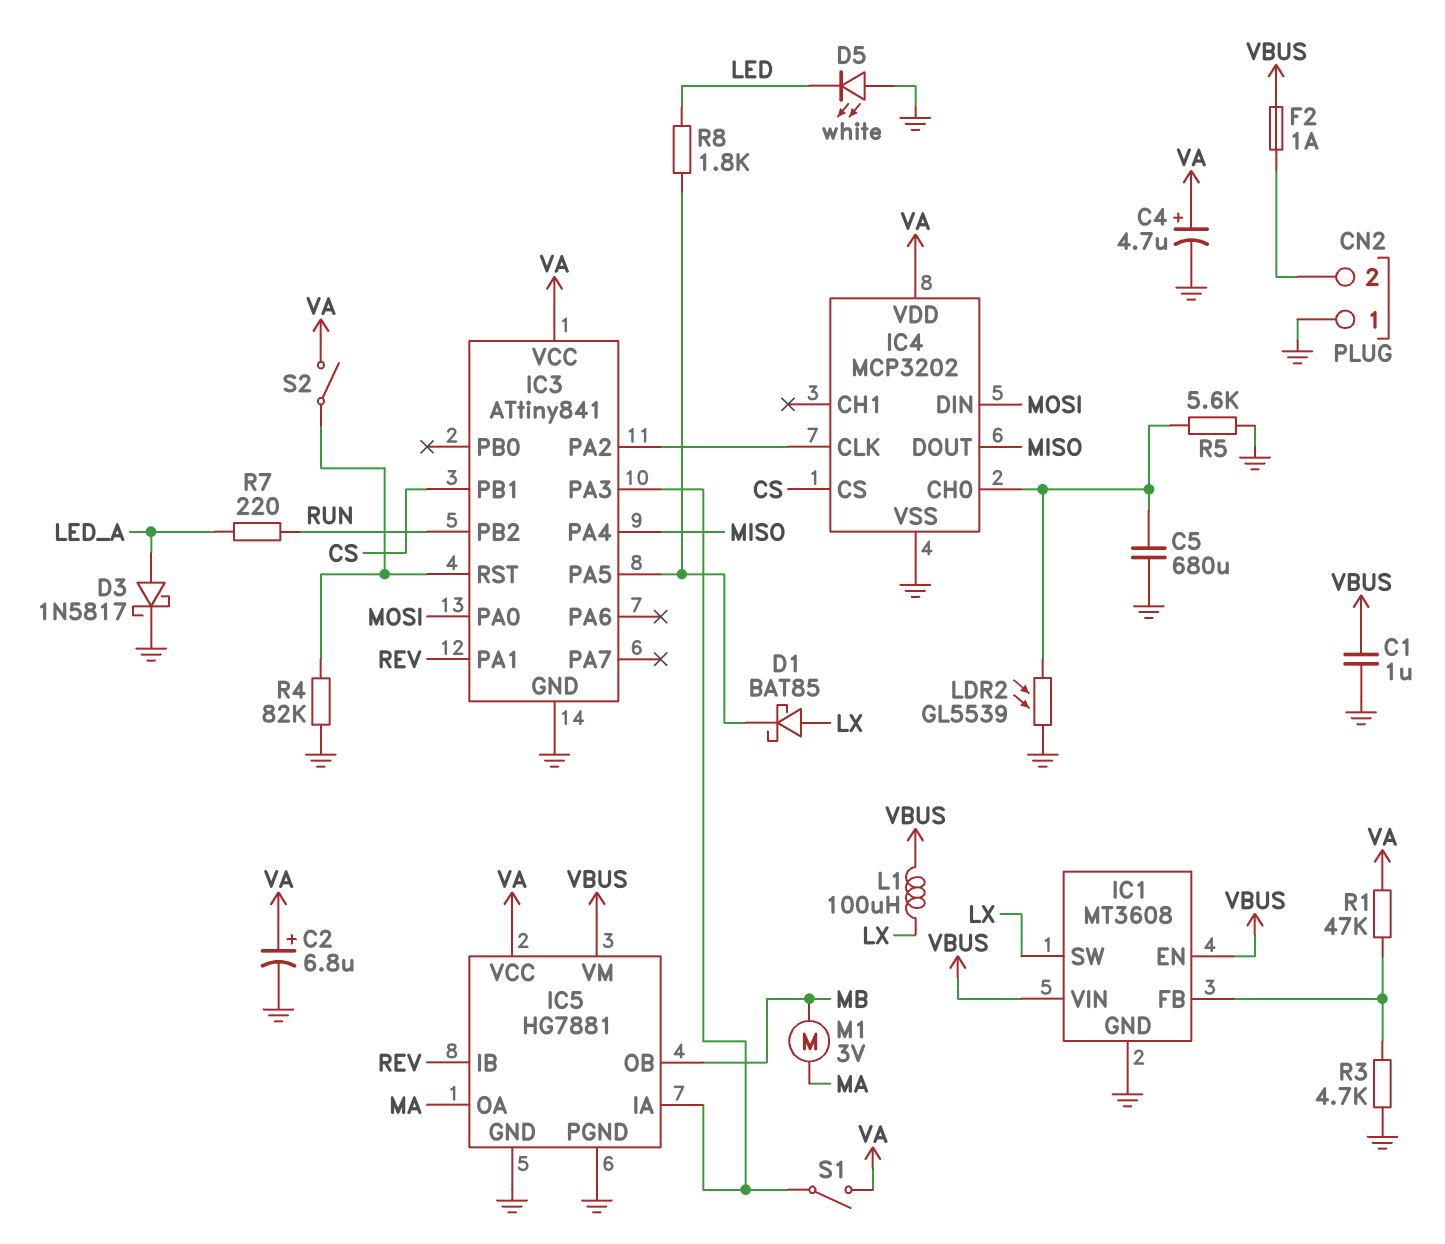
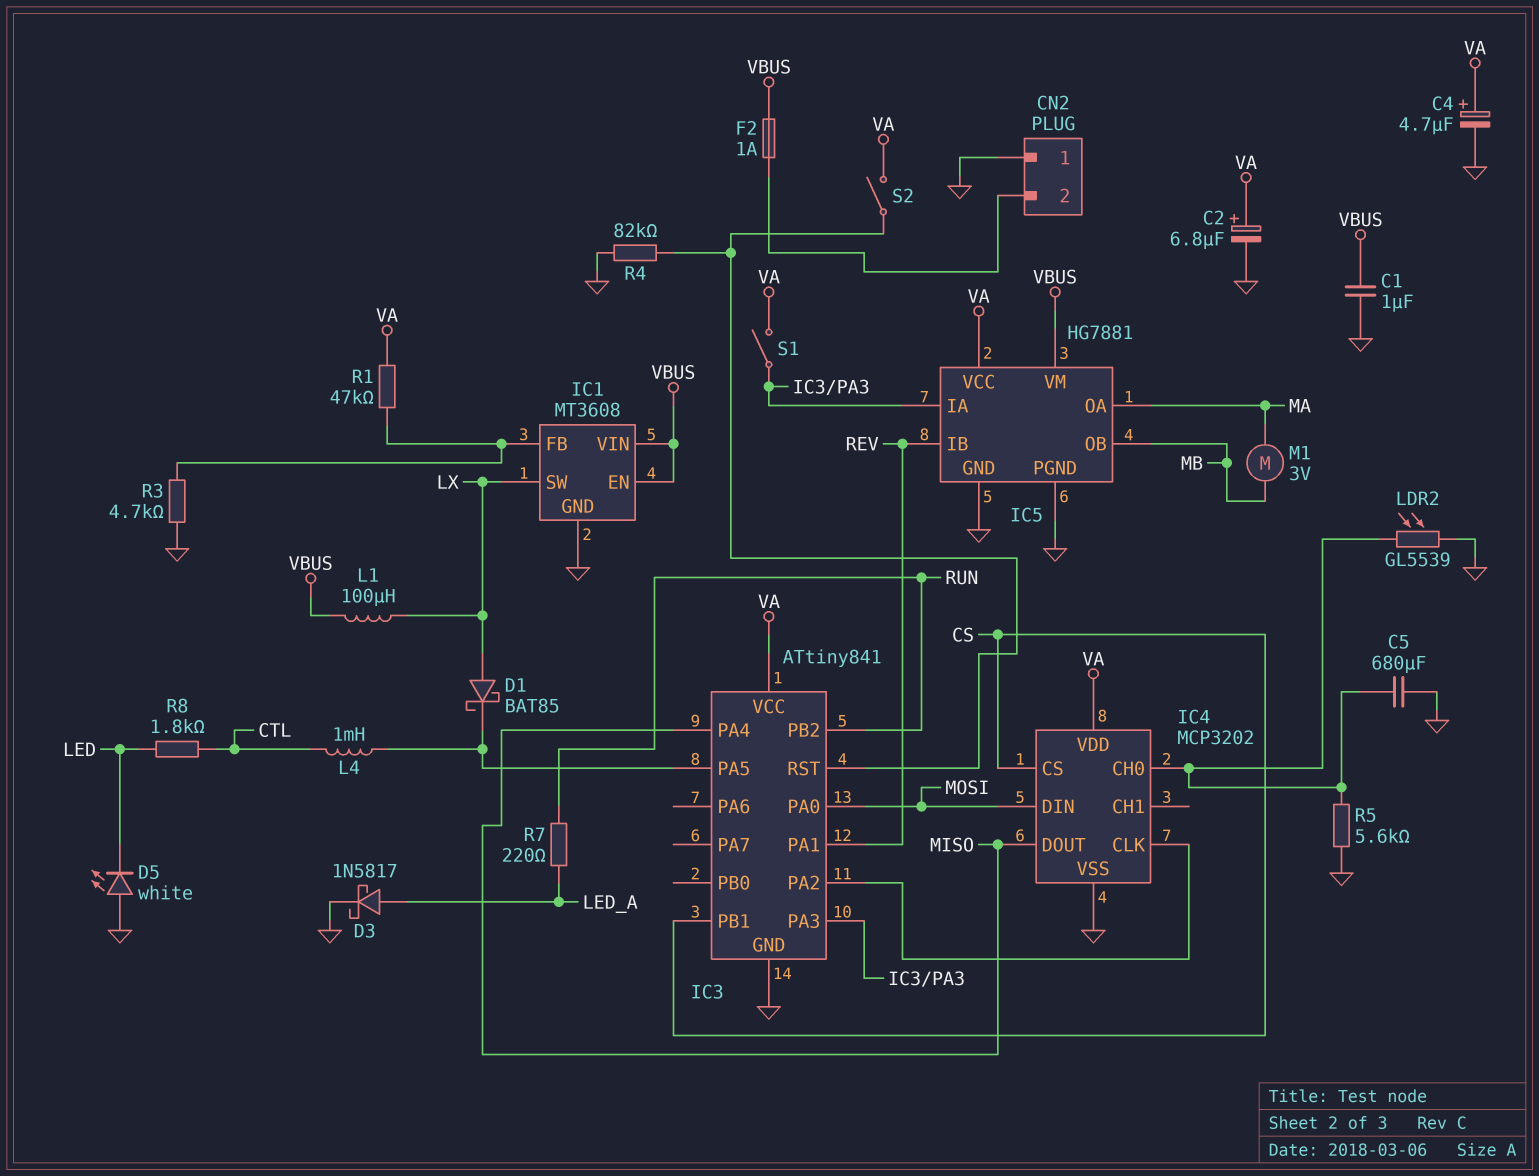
L4: none -> 1mH (CTL, IC3/PA5)
R8: 1.8k (IC3/PA5, LED) -> 1.8k (CTL, LED)

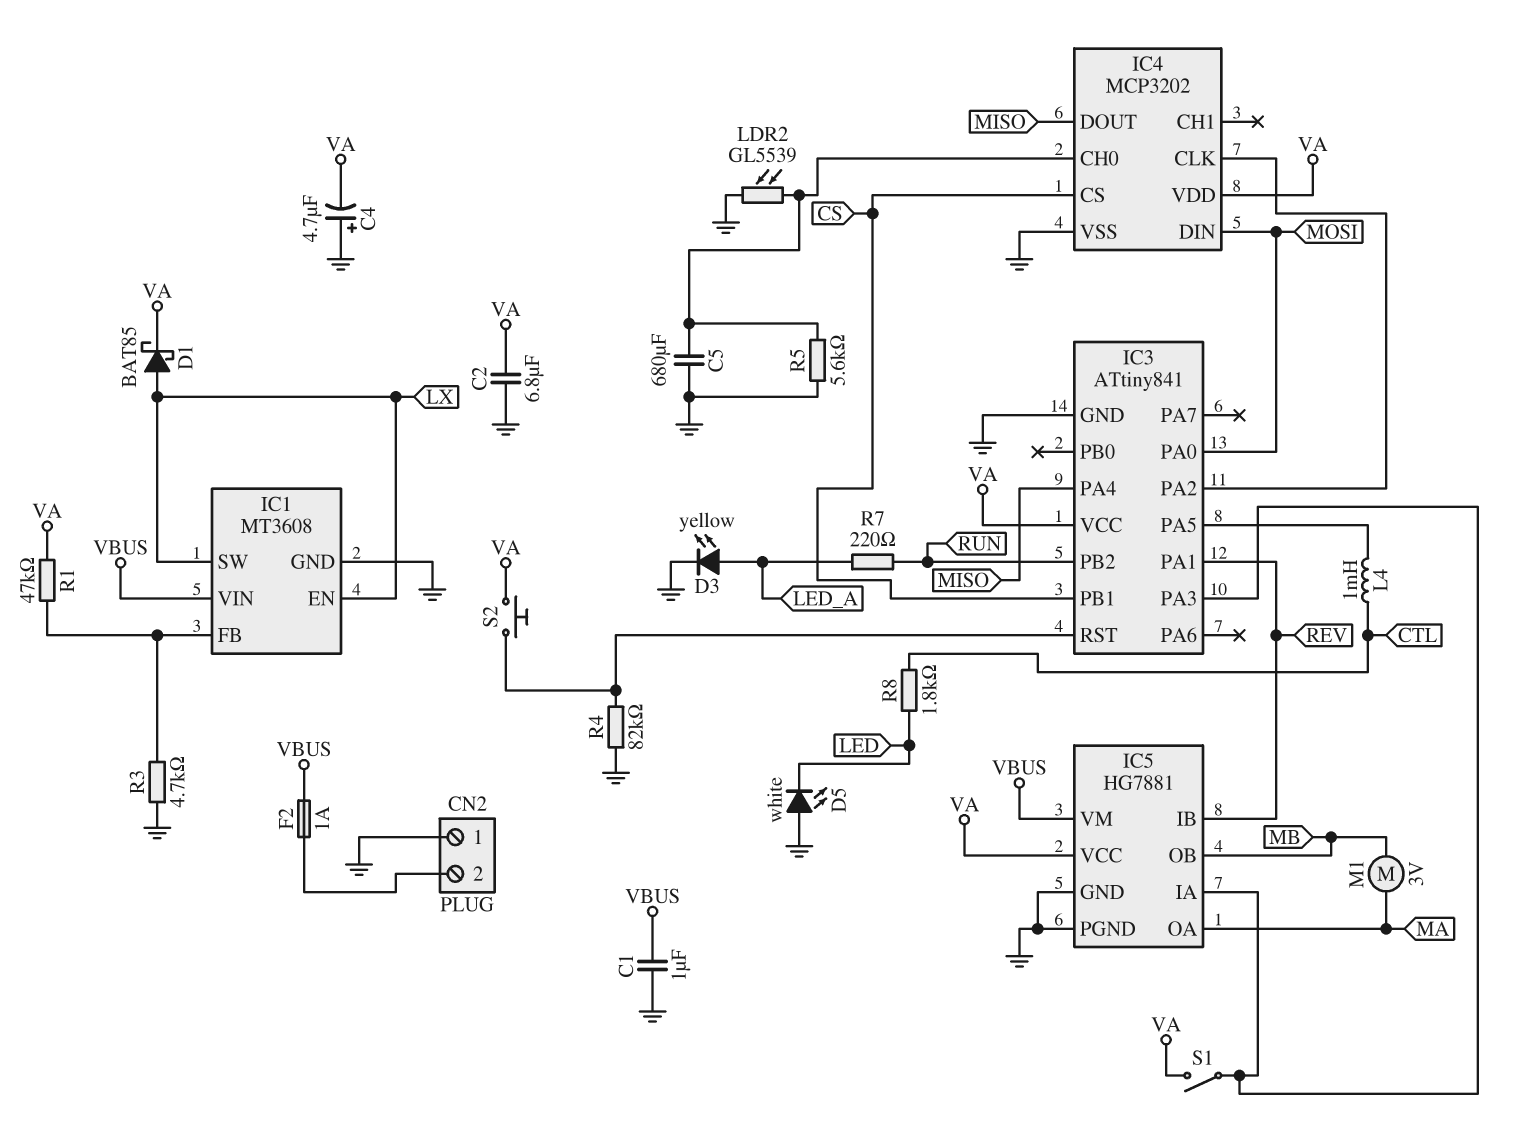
C2: 6.8uF (plus VA, minus GND) -> 6.8uF (GND, VA)
C4: 4.7uF (plus VA, minus GND) -> 4.7uF (plus GND, minus VA)
D1: schottky BAT85 (A LX, K IC3/PA5) -> schottky BAT85 (A LX, K VA)
D3: schottky 1N5817 (A LED_A, K GND) -> LED yellow (A LED_A, K GND)
IC1 pin EN: VBUS -> LX
L1: 100uH (LX, VBUS) -> none
S2: switch (IC3/RST, VA) -> button (IC3/RST, VA)

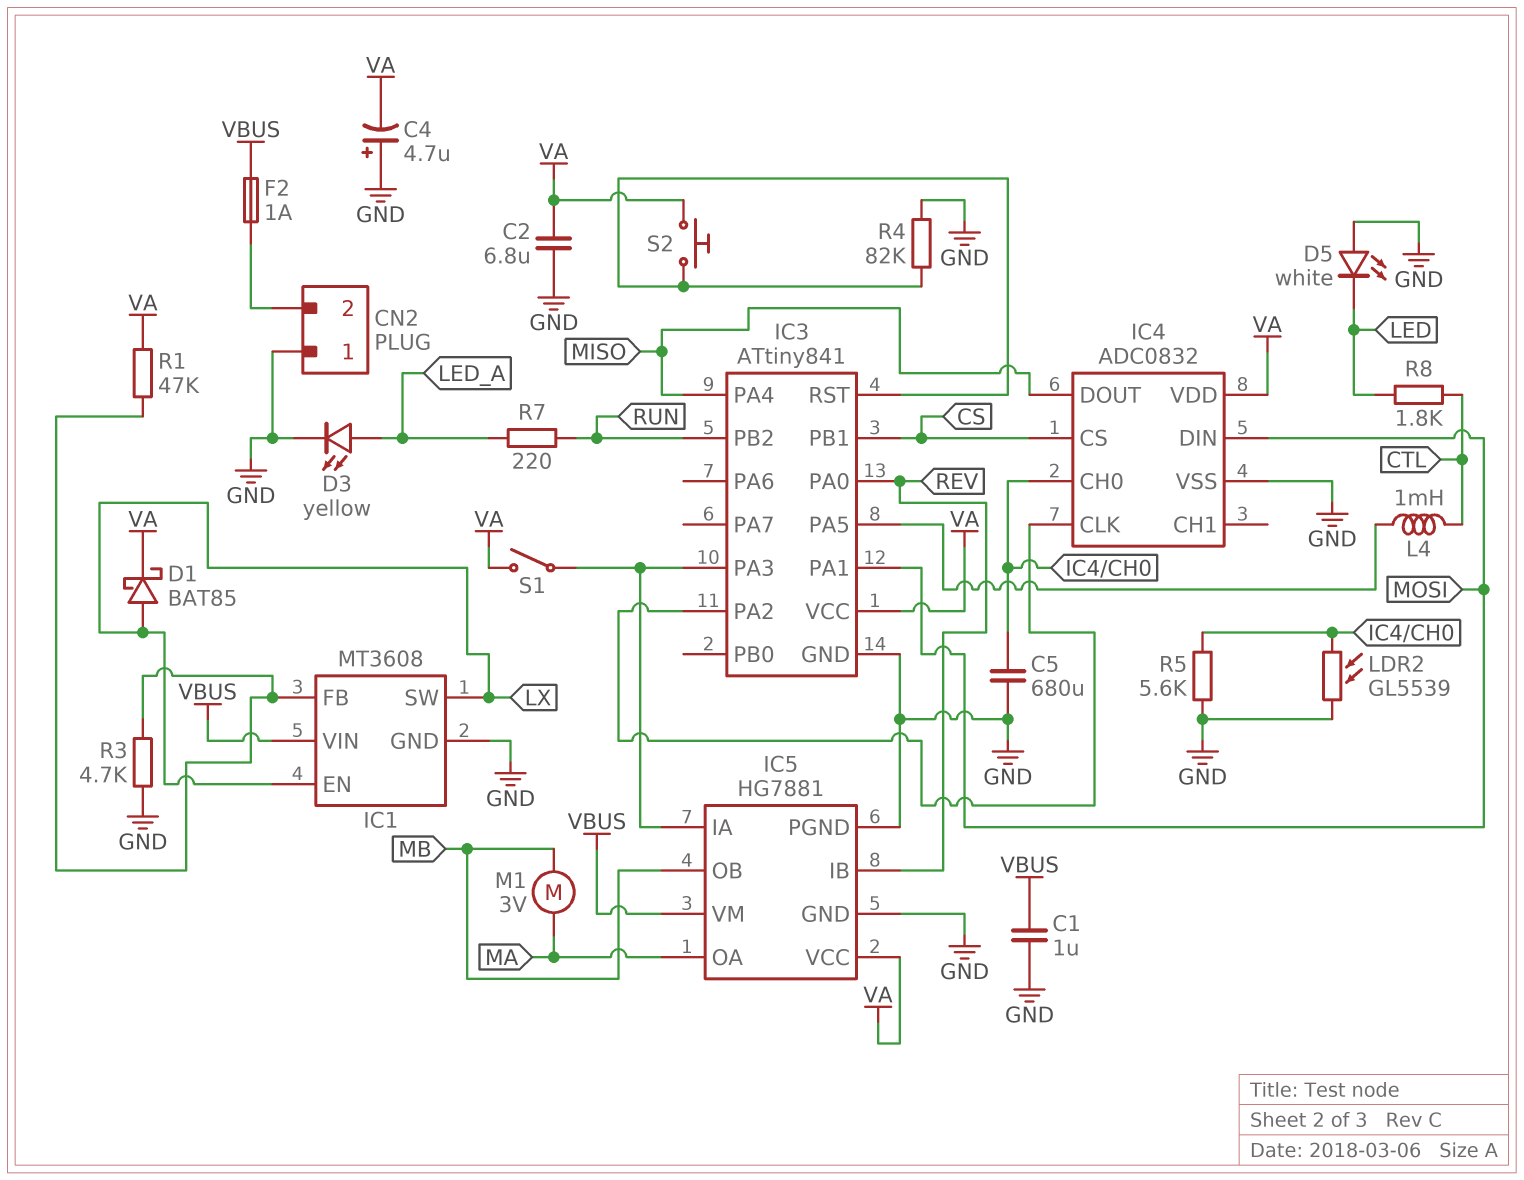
IC3 pin PA0: MOSI -> REV
IC3 pin PA1: REV -> MOSI
IC4: MCP3202 -> ADC0832

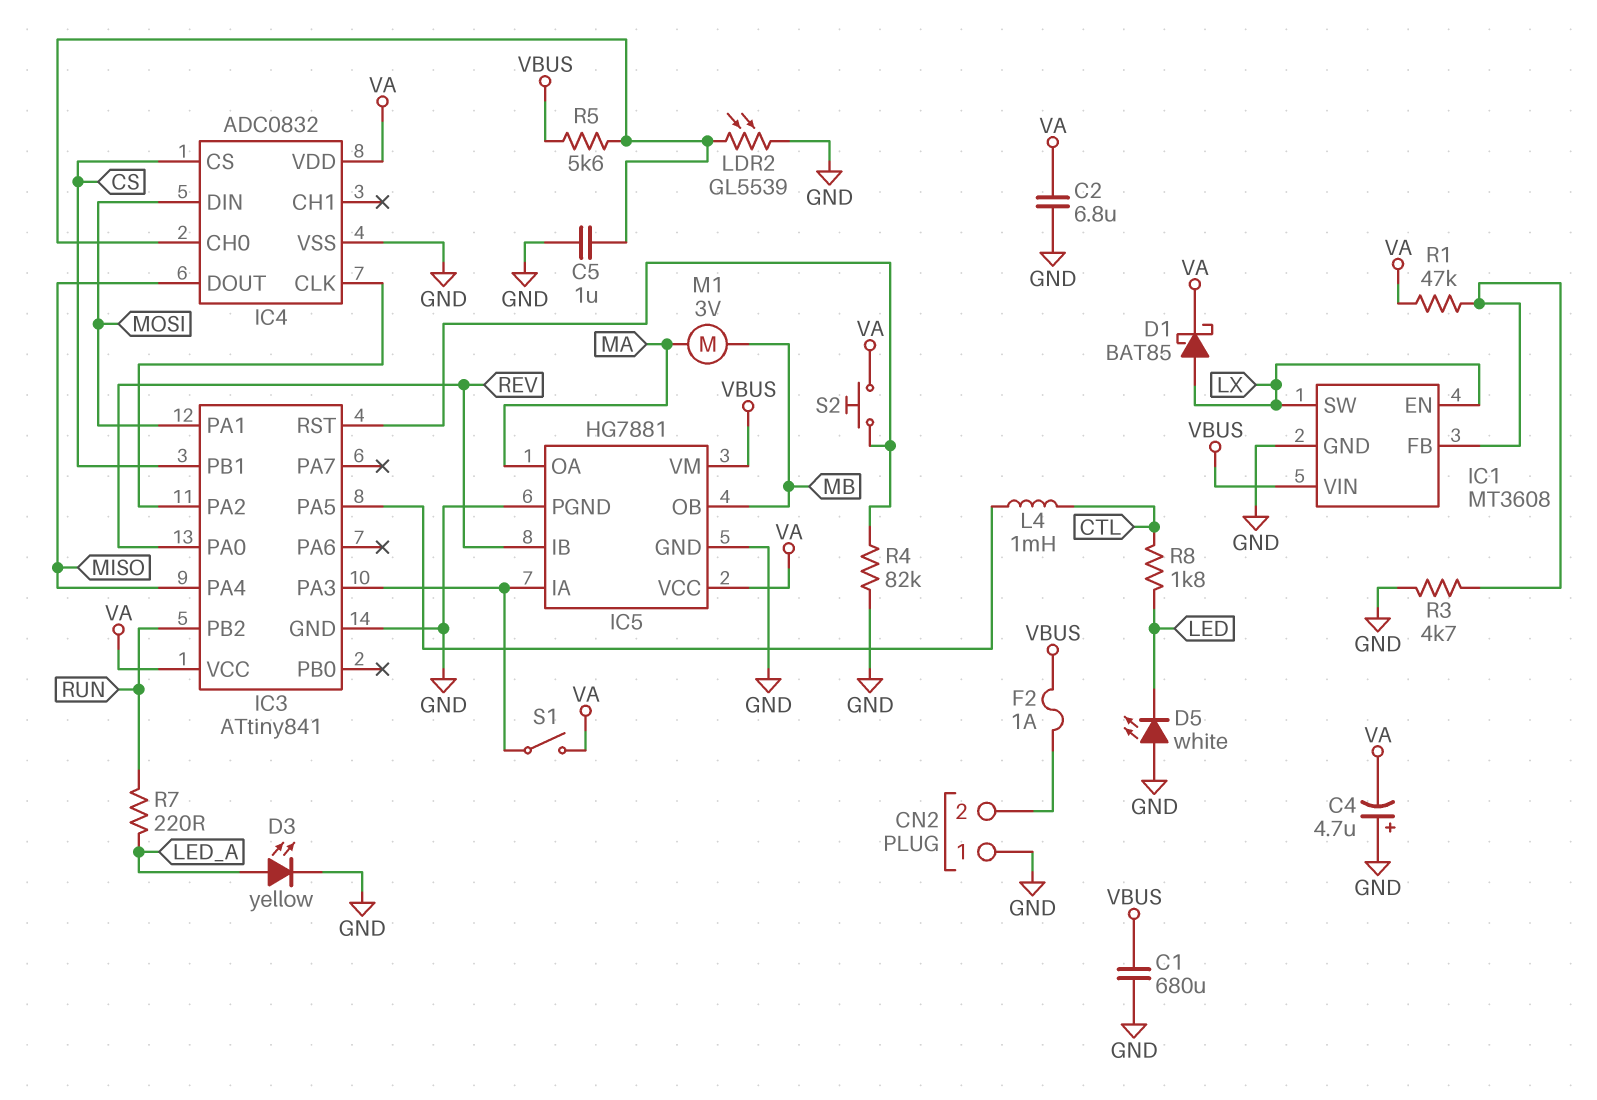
C1: 1uF (GND, VBUS) -> 680uF (GND, VBUS)
C5: 680uF (GND, IC4/CH0) -> 1uF (GND, IC4/CH0)
R5: 5.6k (GND, IC4/CH0) -> 5.6k (IC4/CH0, VBUS)

